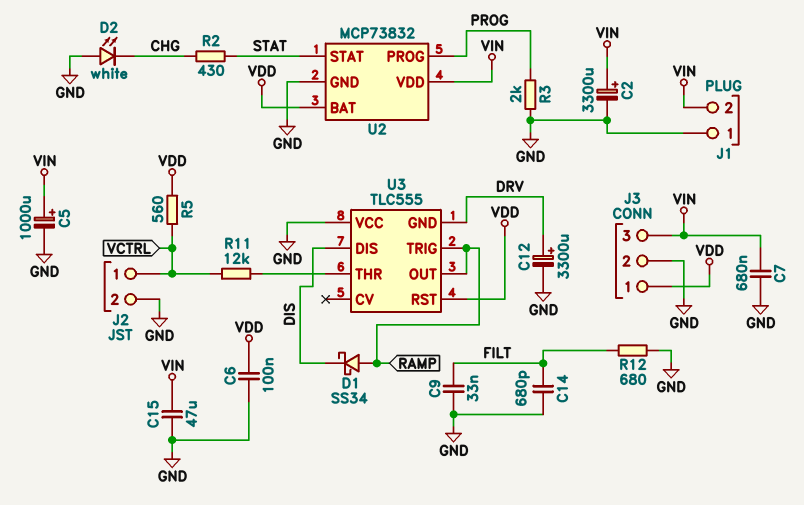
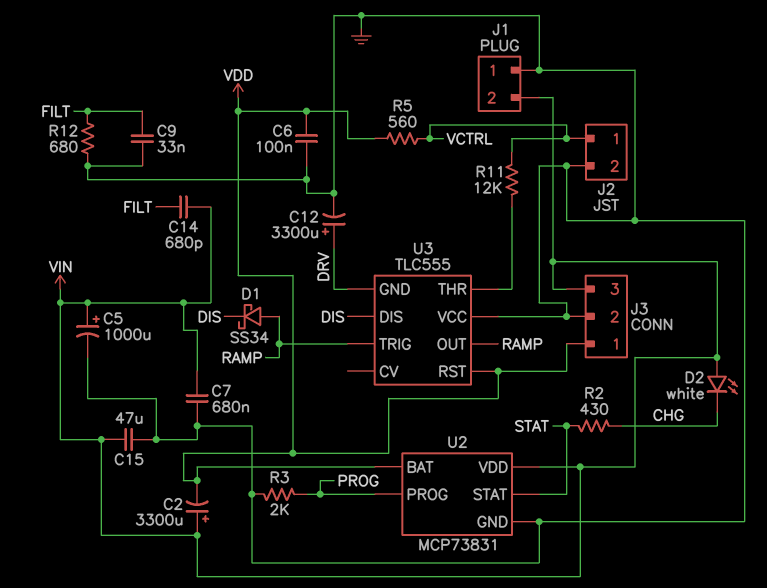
C2: 3300uF (plus VIN, minus GND) -> 3300uF (plus VIN, minus VDD)
C14: 680pF (FILT, GND) -> 680pF (FILT, VIN)
D2: LED white (A GND, K CHG) -> LED white (A VIN, K CHG)
U2: MCP73832 -> MCP73831

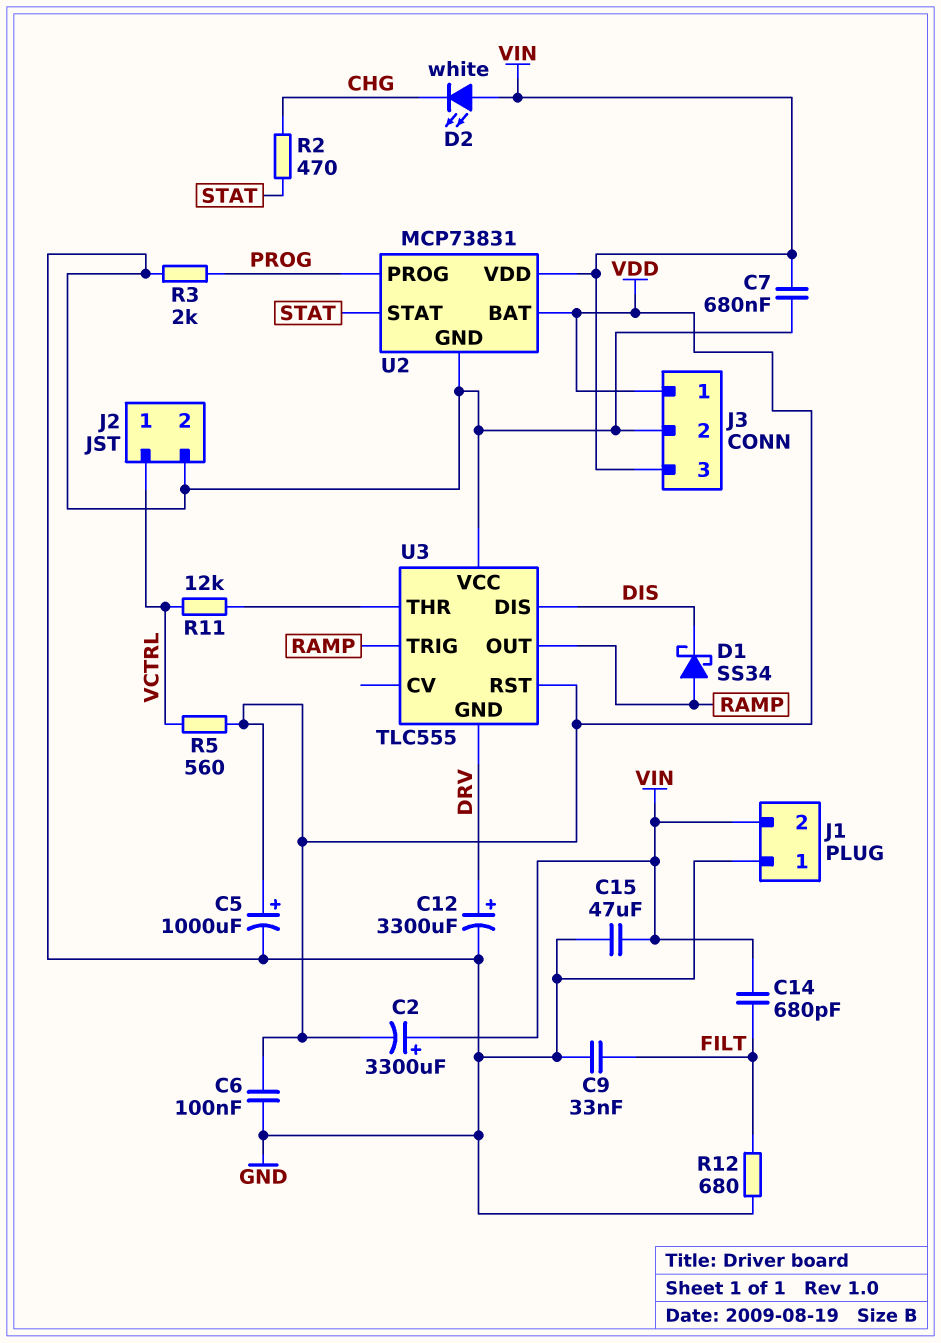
C5: 1000uF (plus VIN, minus GND) -> 1000uF (plus VDD, minus GND)
R2: 430 (CHG, STAT) -> 470 (CHG, STAT)

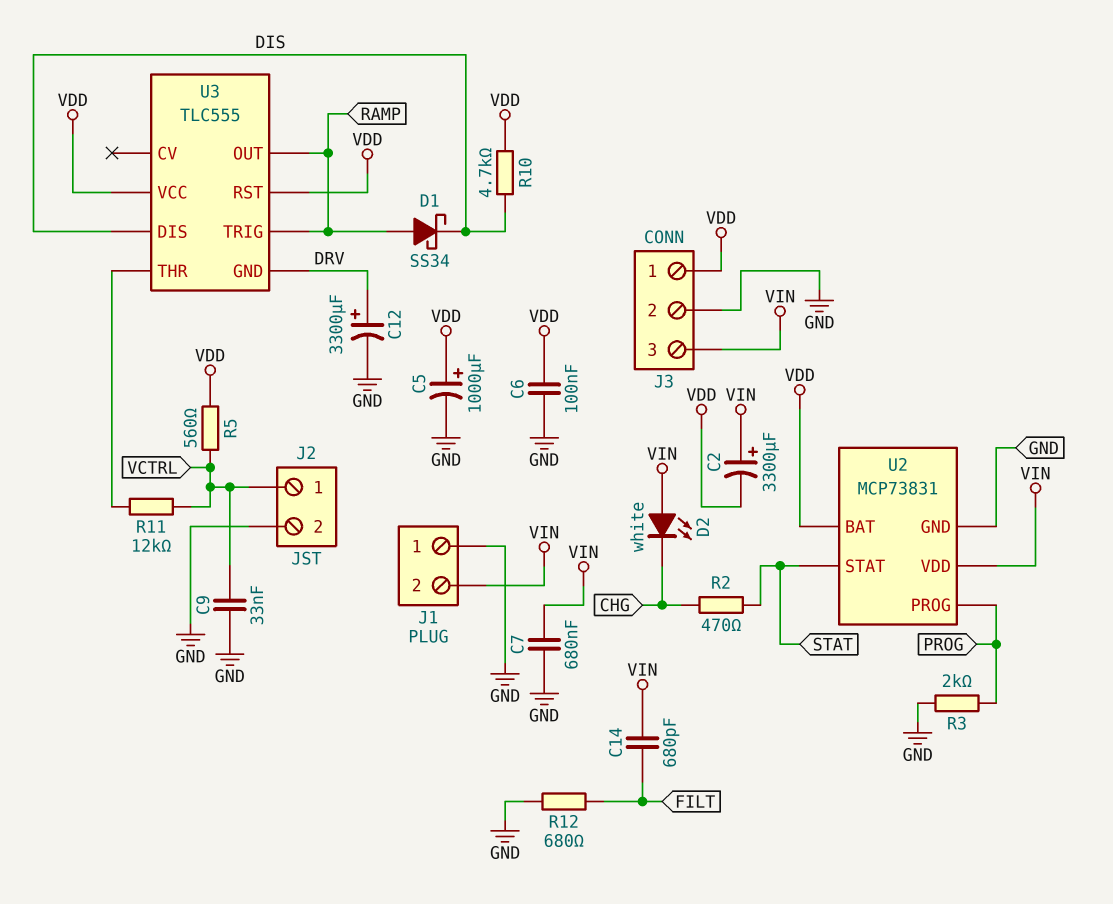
C9: 33nF (FILT, GND) -> 33nF (GND, VCTRL)
C15: 47uF (GND, VIN) -> none
R10: none -> 4.7k (DIS, VDD)
U3 pin VCC: GND -> VDD

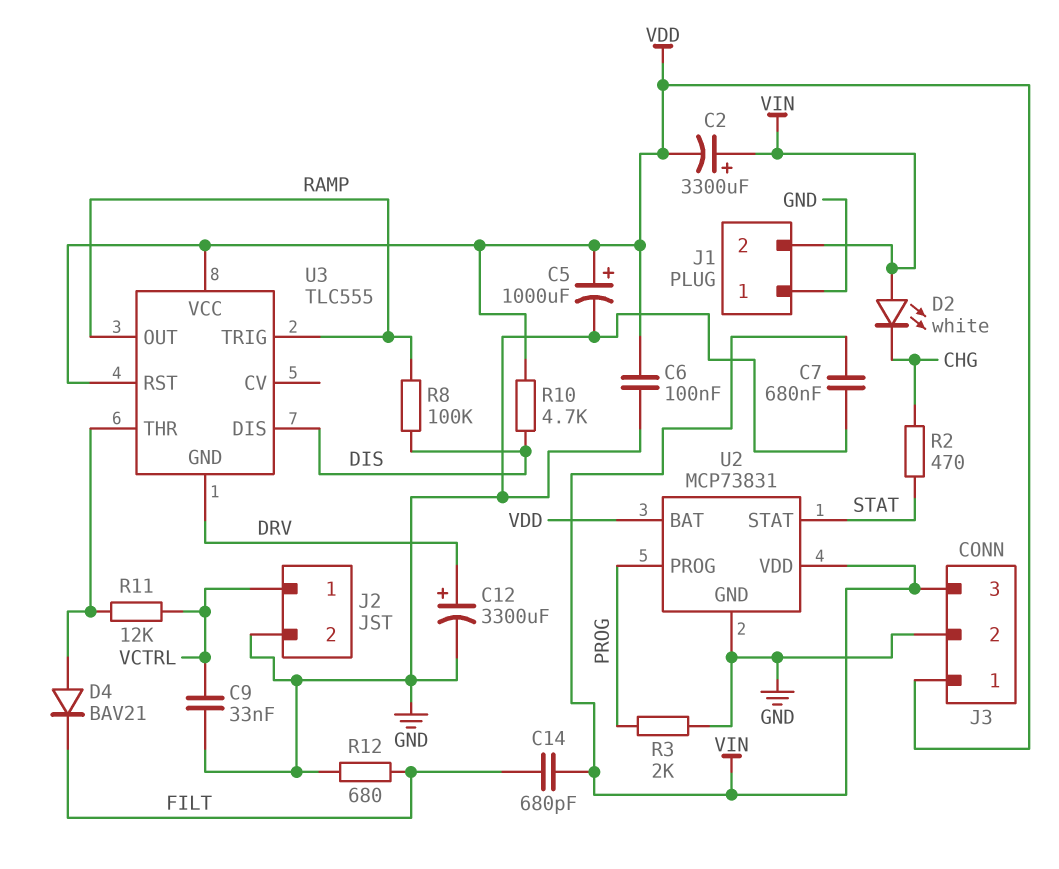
D1: schottky SS34 (A RAMP, K DIS) -> none
D4: none -> diode BAV21 (A U3/THR, K FILT)
R5: 560 (VCTRL, VDD) -> none
R8: none -> 100k (DIS, RAMP)

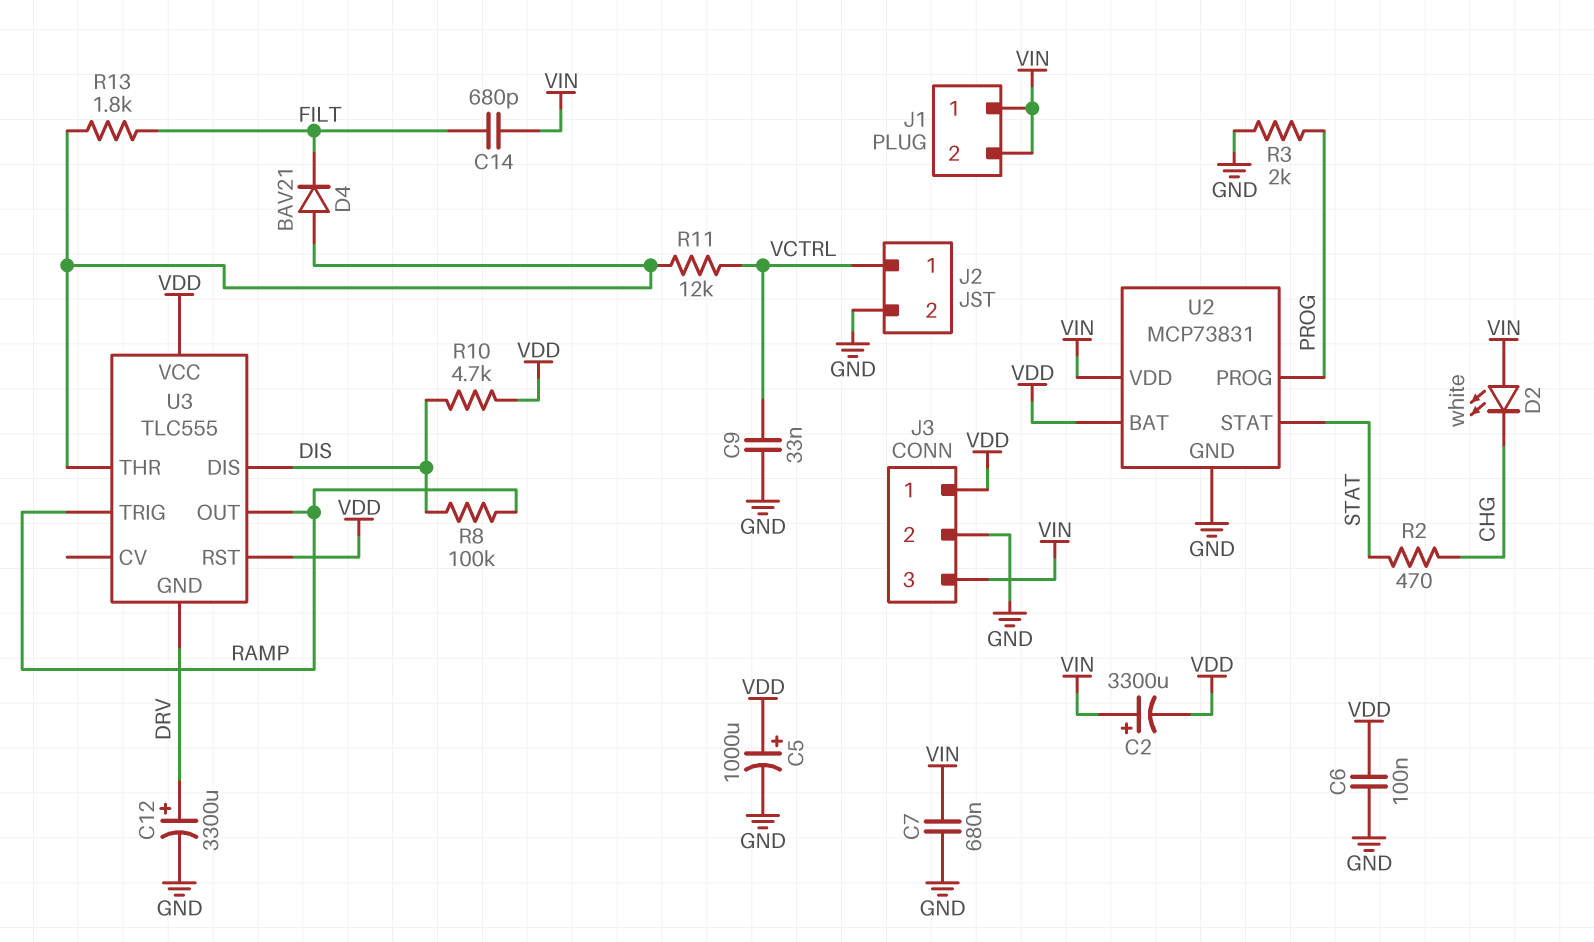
J1 pin 1: GND -> VIN
R12: 680 (FILT, GND) -> none
R13: none -> 1.8k (FILT, U3/THR)

